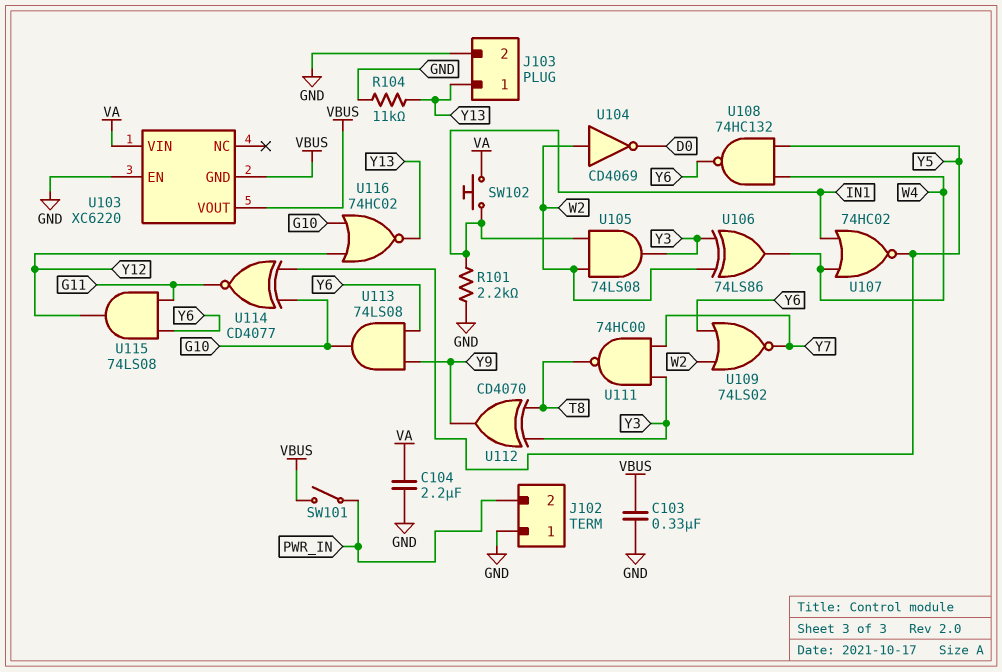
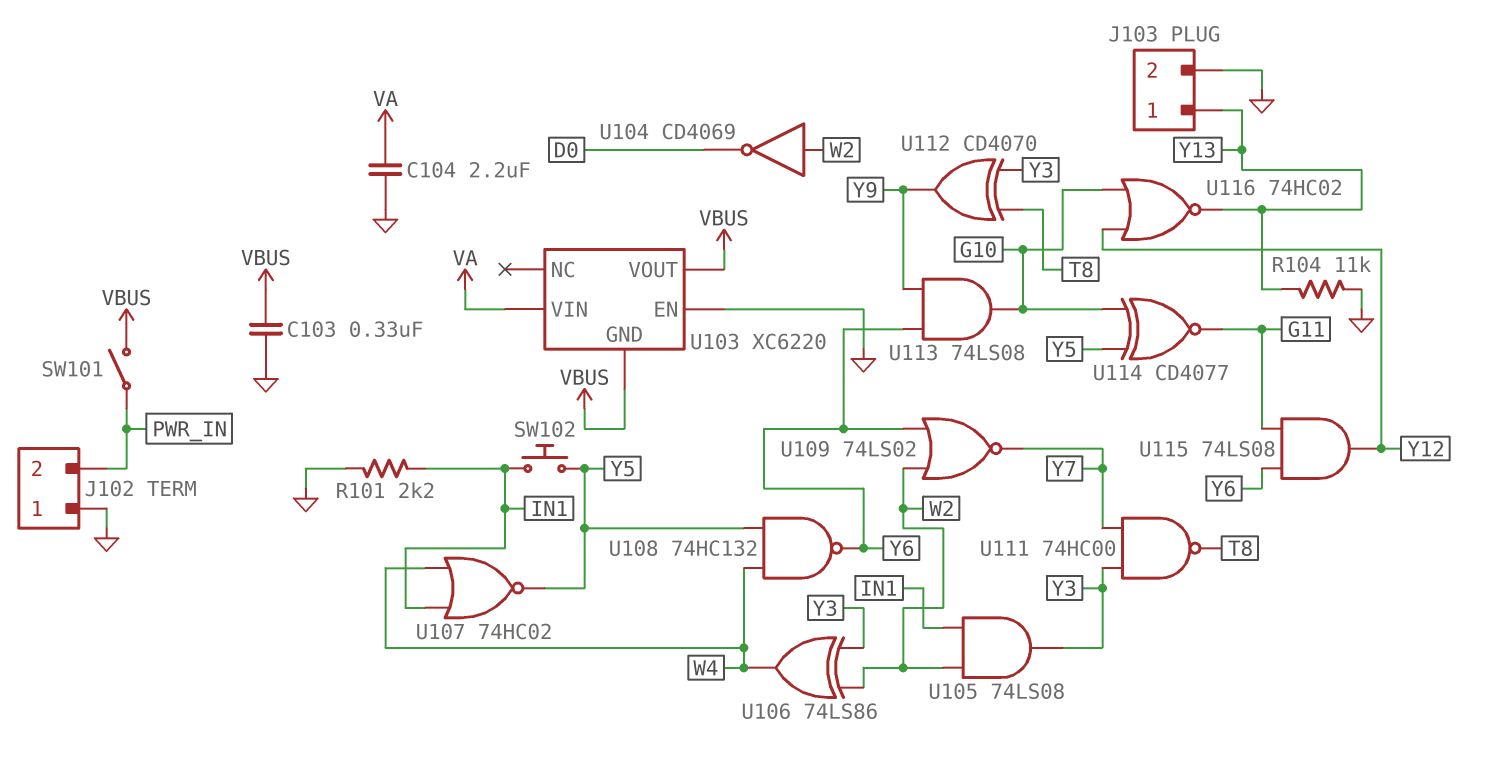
SW102: button (IN1, VA) -> button (IN1, Y5)

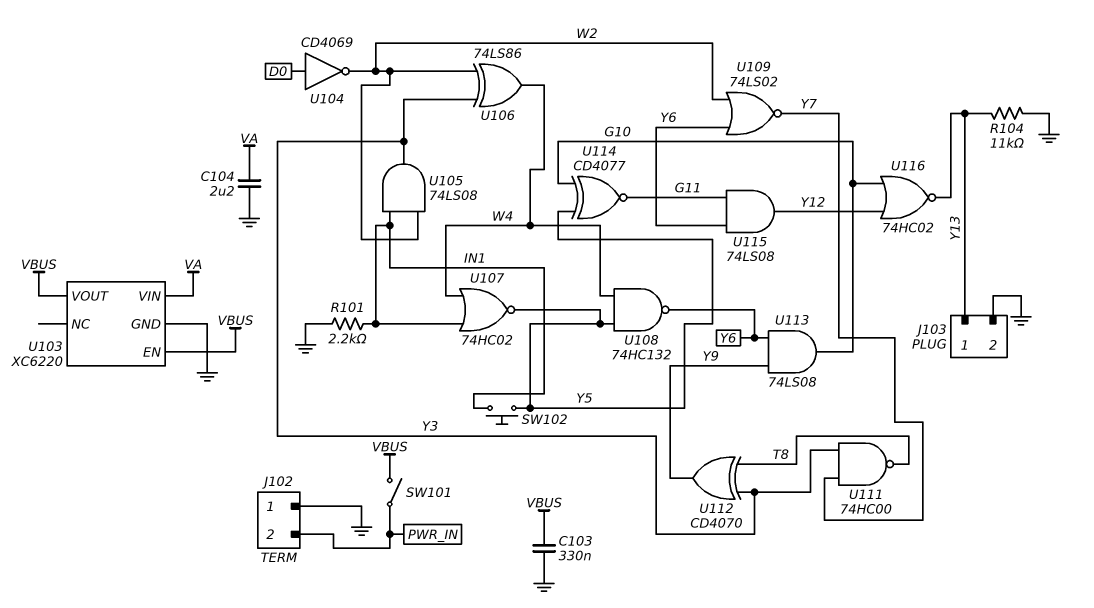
U103 pin EN: GND -> VBUS
U103 pin GND: VBUS -> GND
U104: NOT CD4069 (in W2, out D0) -> NOT CD4069 (in D0, out W2)

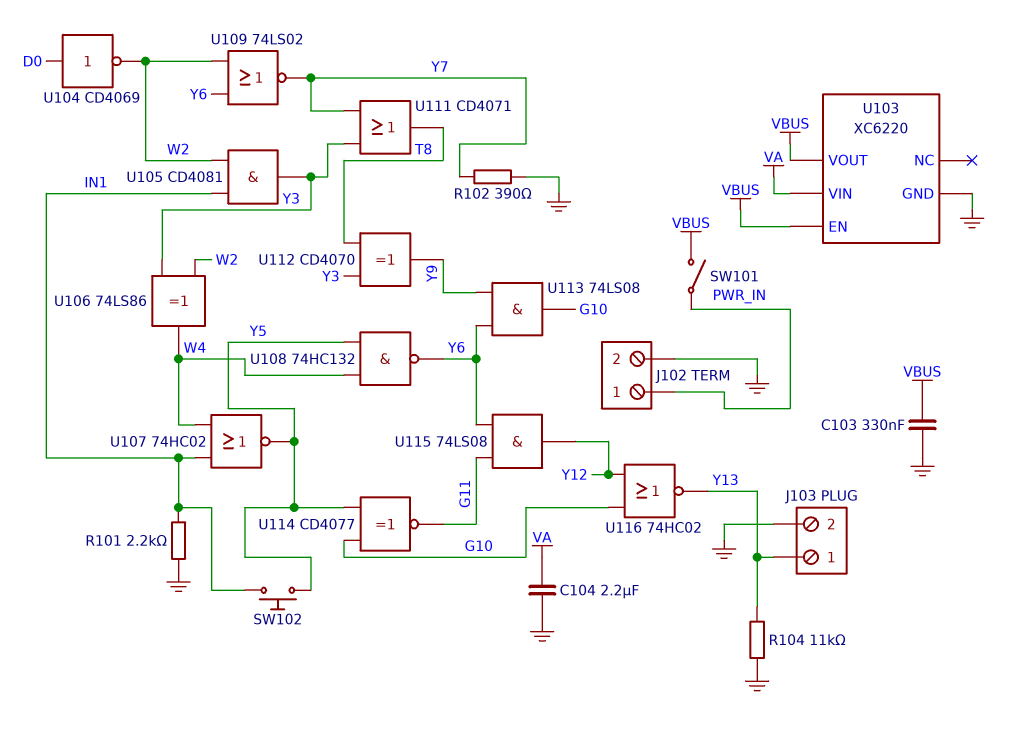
J102 pin 1: GND -> PWR_IN
J102 pin 2: PWR_IN -> GND
R102: none -> 390 (GND, Y7)
U105: AND 74LS08 (in IN1, in W2, out Y3) -> AND CD4081 (in IN1, in W2, out Y3)
U111: NAND 74HC00 (in Y3, in Y7, out T8) -> OR CD4071 (in Y3, in Y7, out T8)

